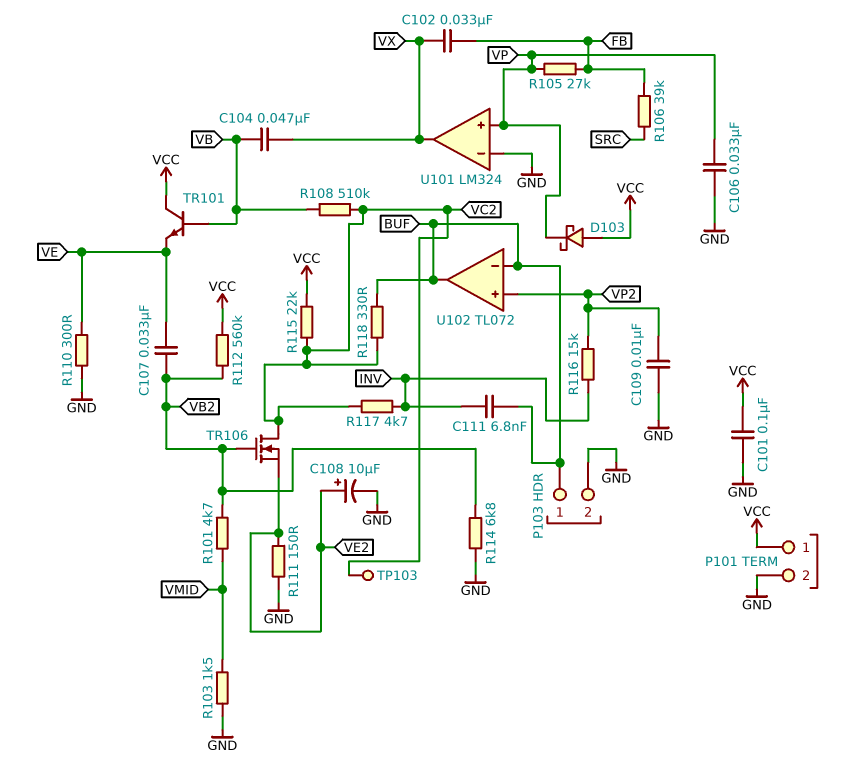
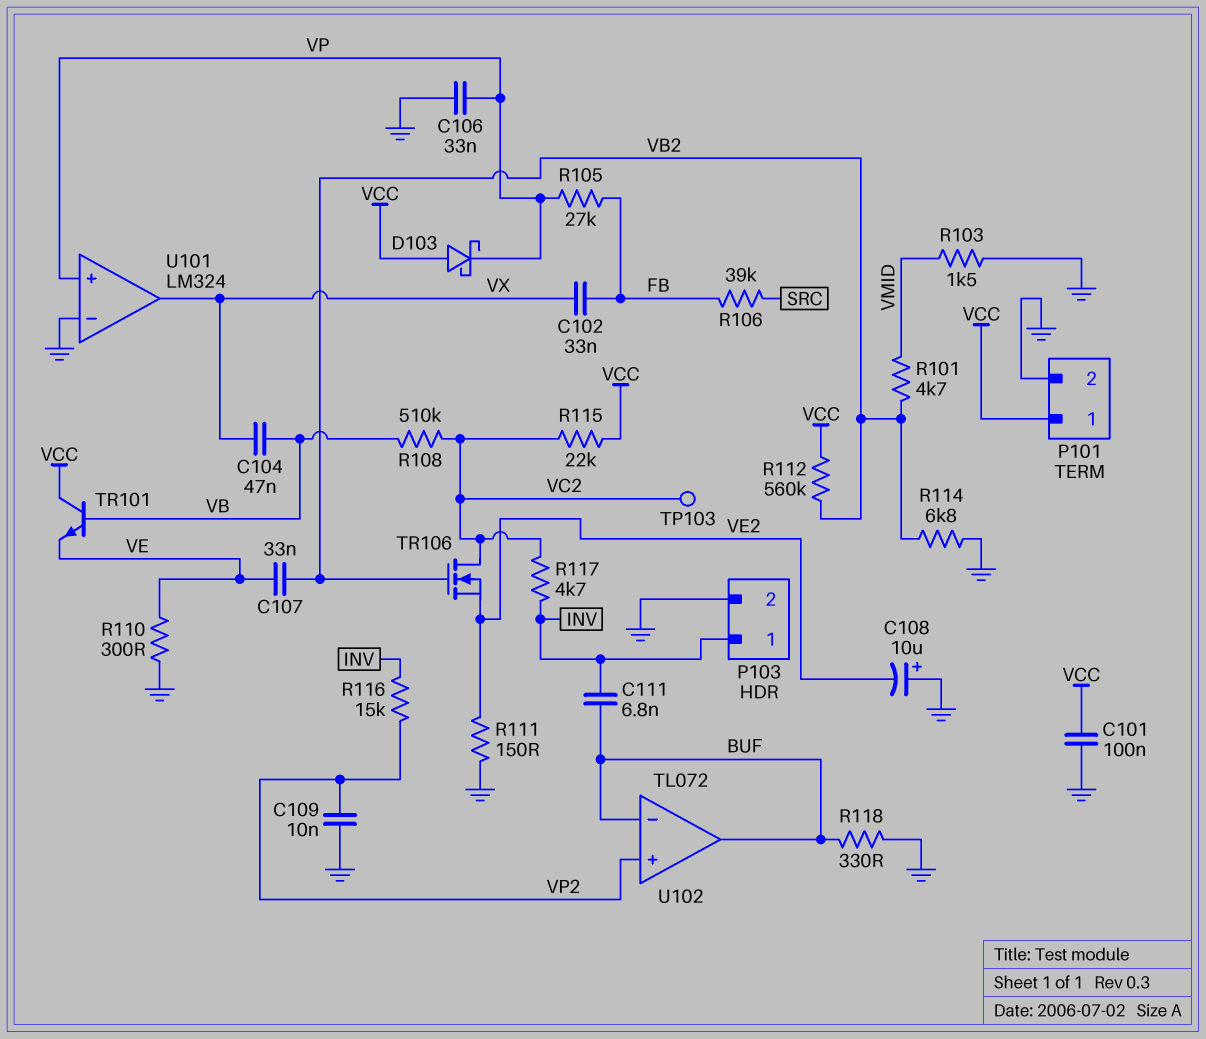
C108: 10uF (plus VE2, minus GND) -> 10uF (plus GND, minus VE2)
P103 pin 1: BUF -> INV
R118: 330 (BUF, VC2) -> 330 (BUF, GND)

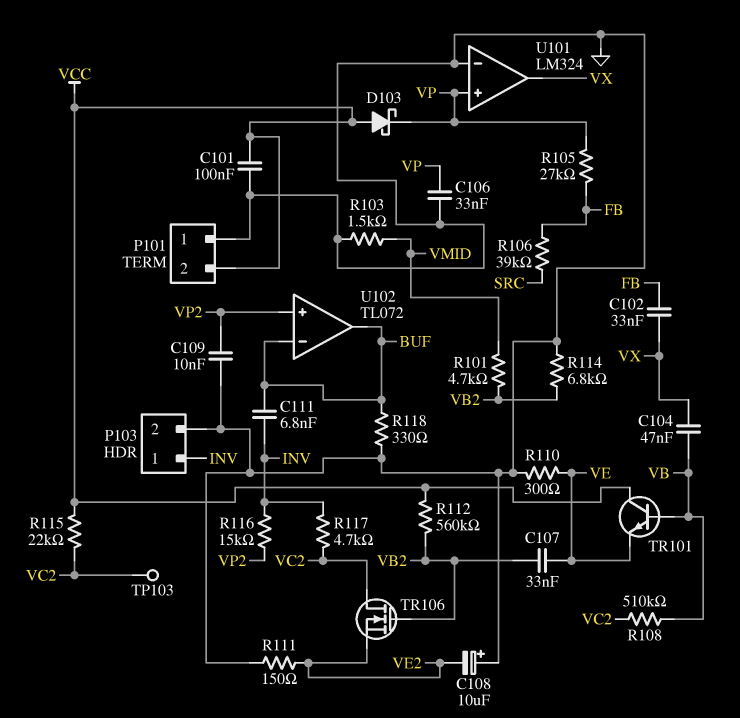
P101 pin 1: VCC -> GND
P101 pin 2: GND -> VCC

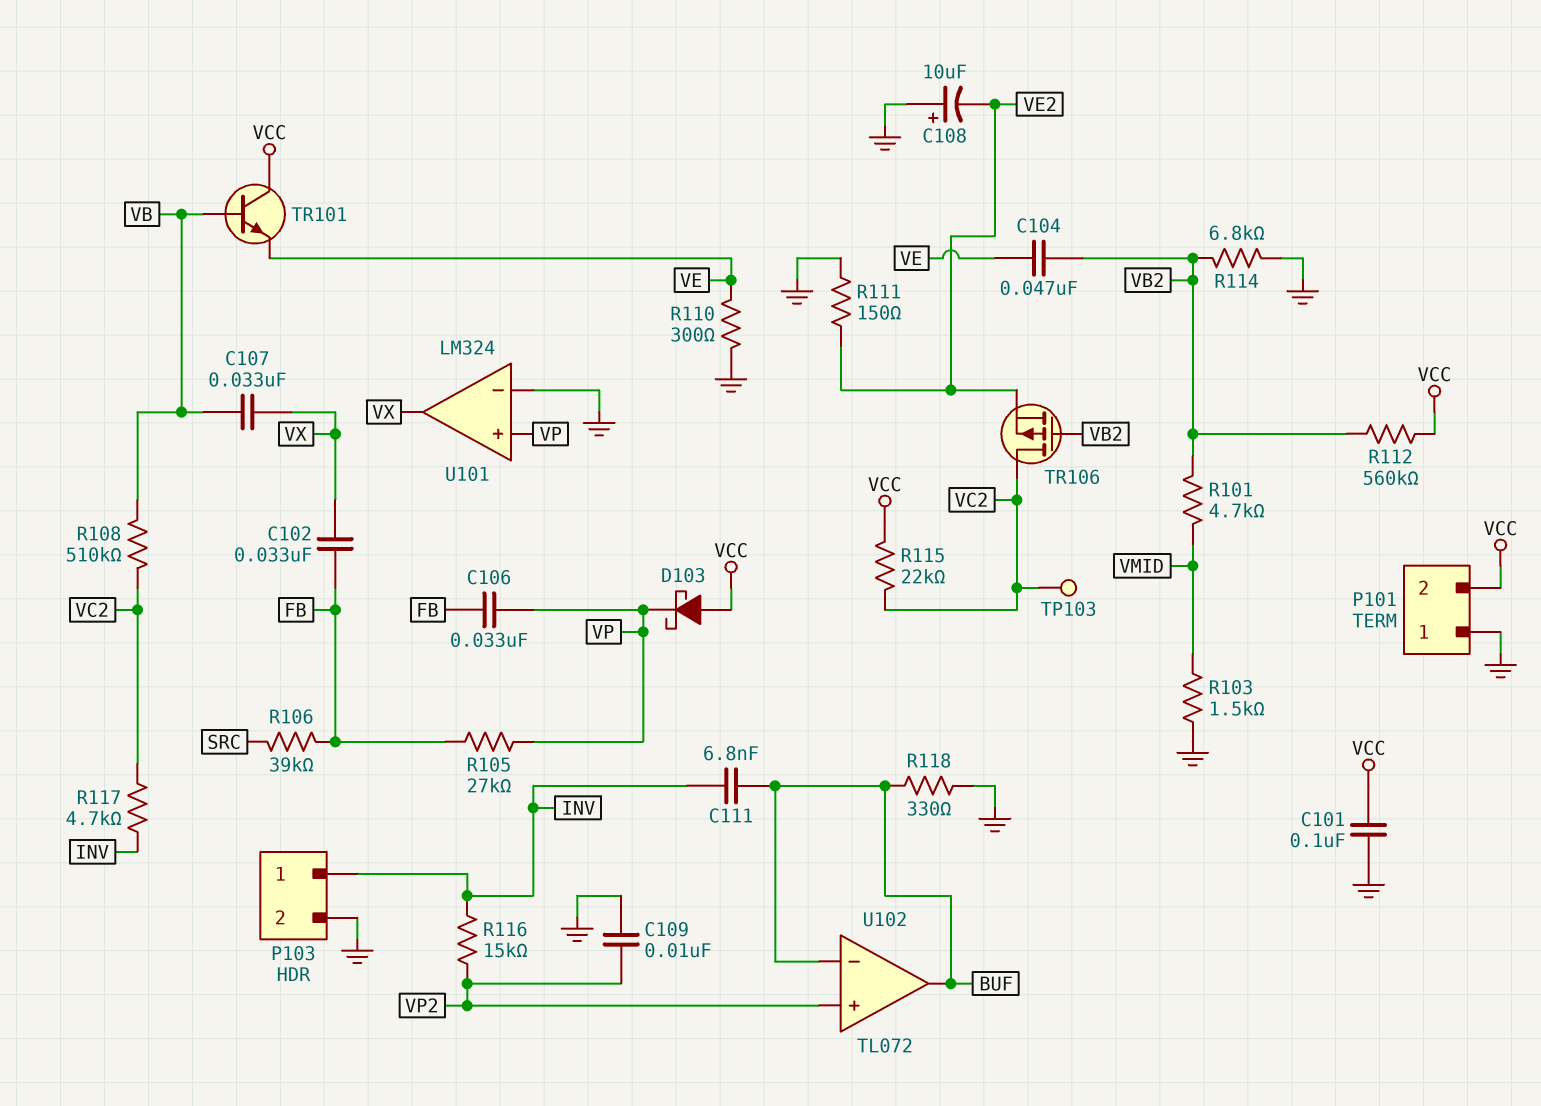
C104: 47nF (VB, VX) -> 47nF (VB2, VE)
C106: 33nF (GND, VP) -> 33nF (FB, VP)
C107: 33nF (VB2, VE) -> 33nF (VB, VX)
TR106: NMOS (G VB2, D VC2, S VE2) -> PMOS (G VB2, D VC2, S VE2)

